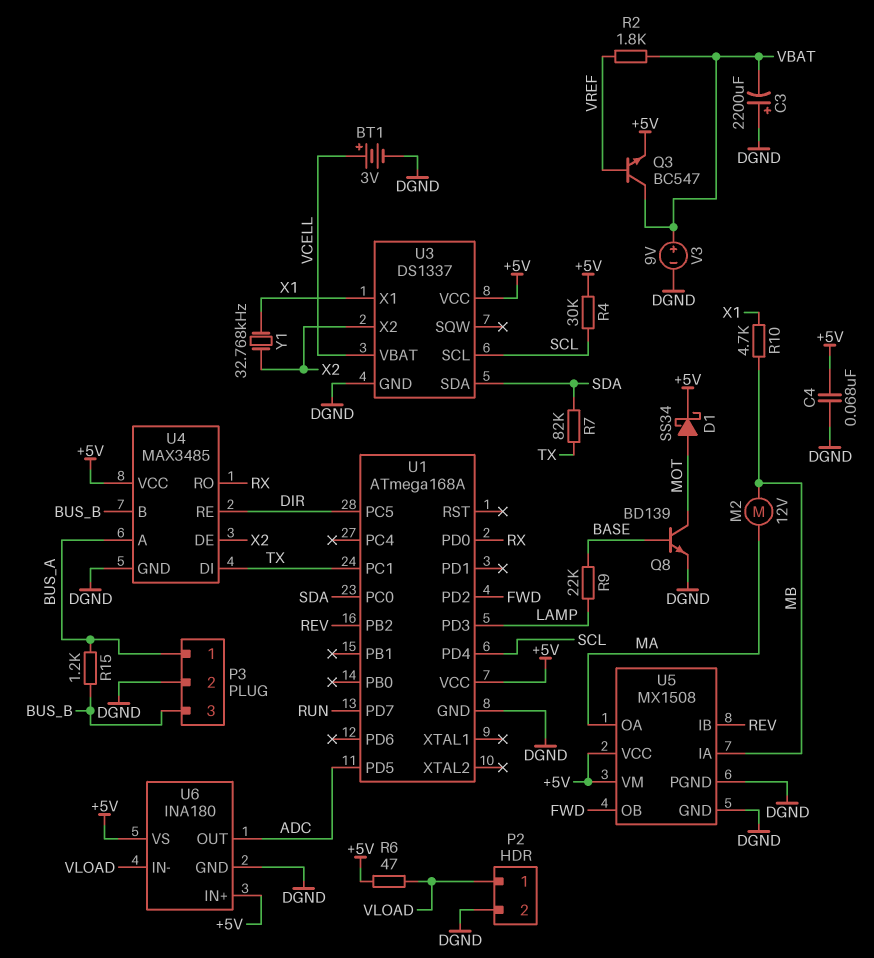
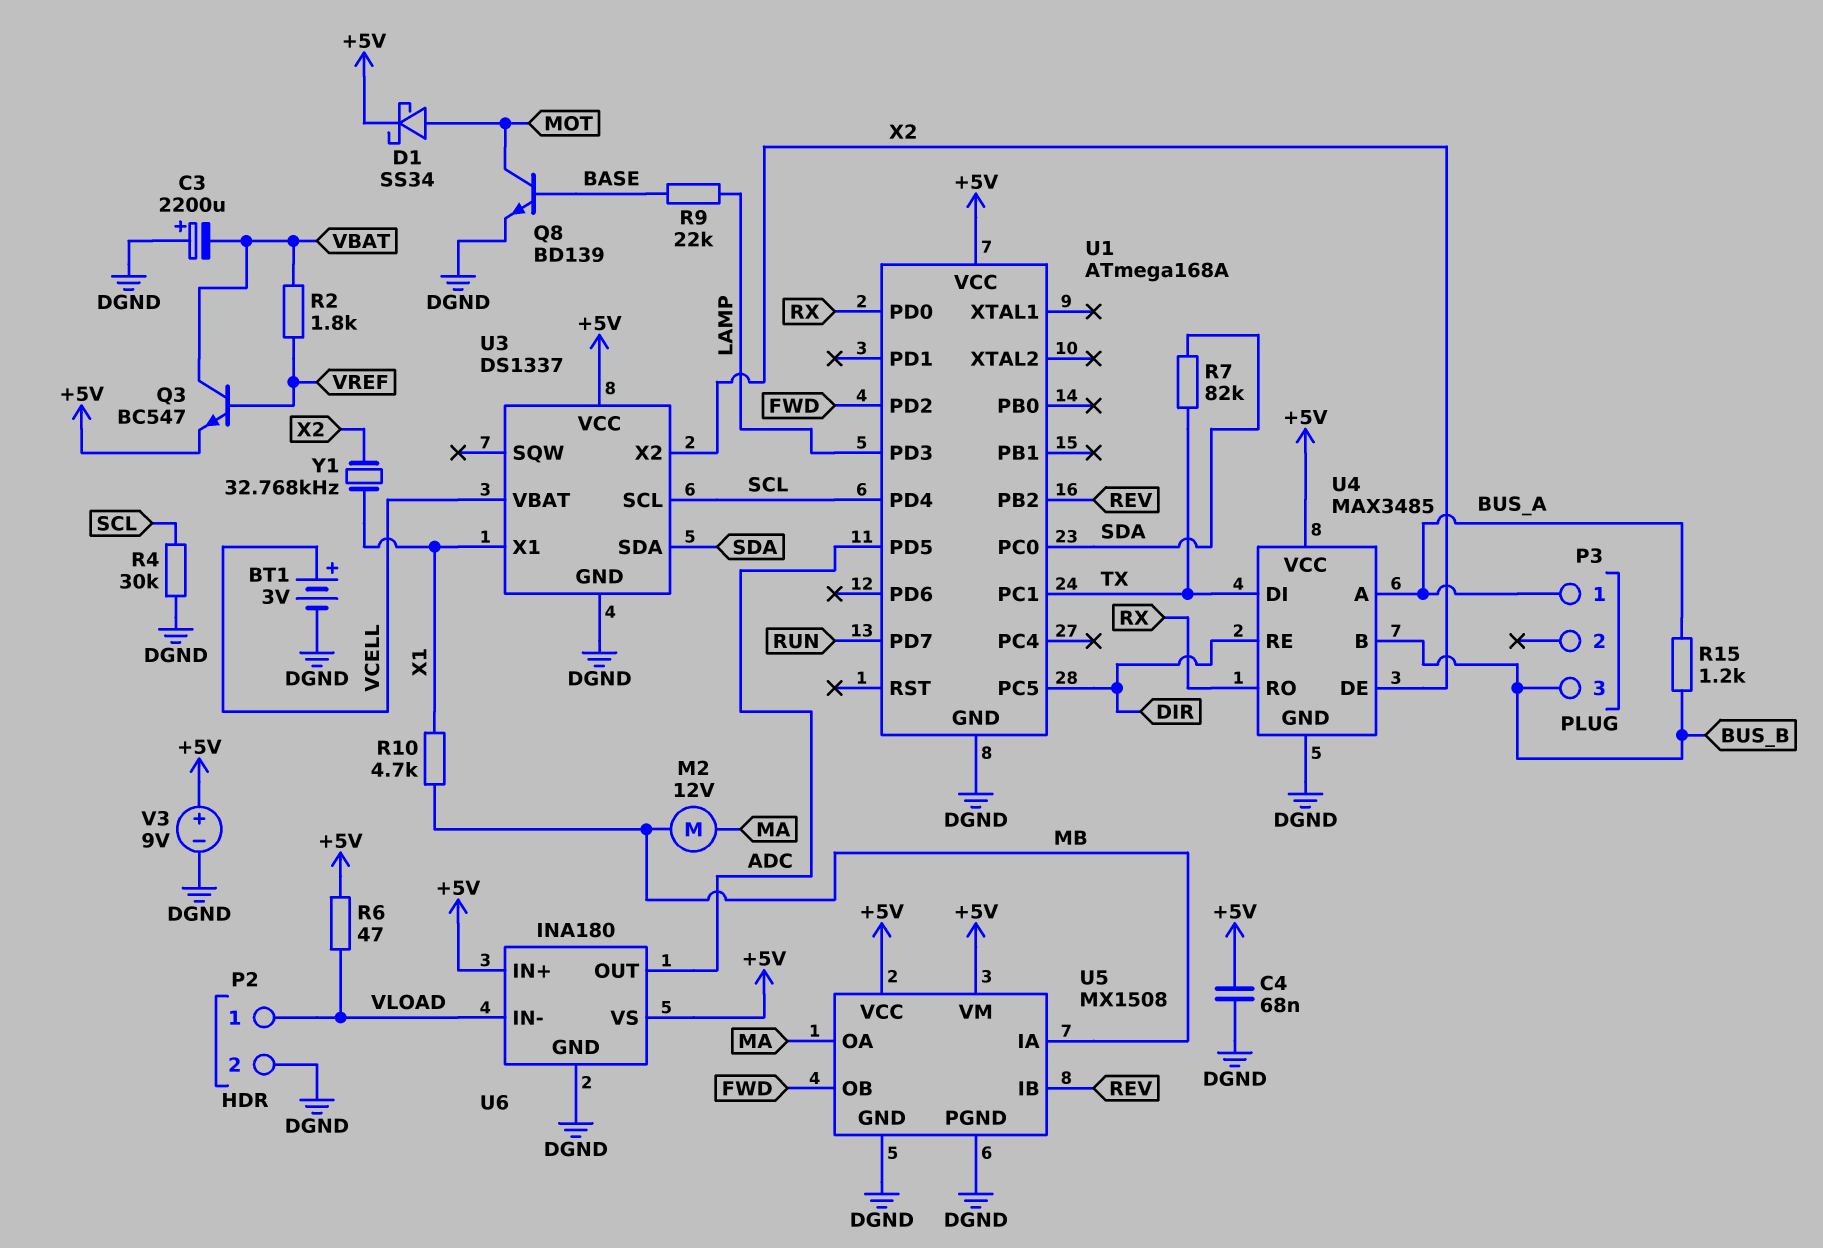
P3 pin 2: DGND -> none
R4: 30k (+5V, SCL) -> 30k (DGND, SCL)
V3: 9V (plus VBAT, minus DGND) -> 9V (plus +5V, minus DGND)

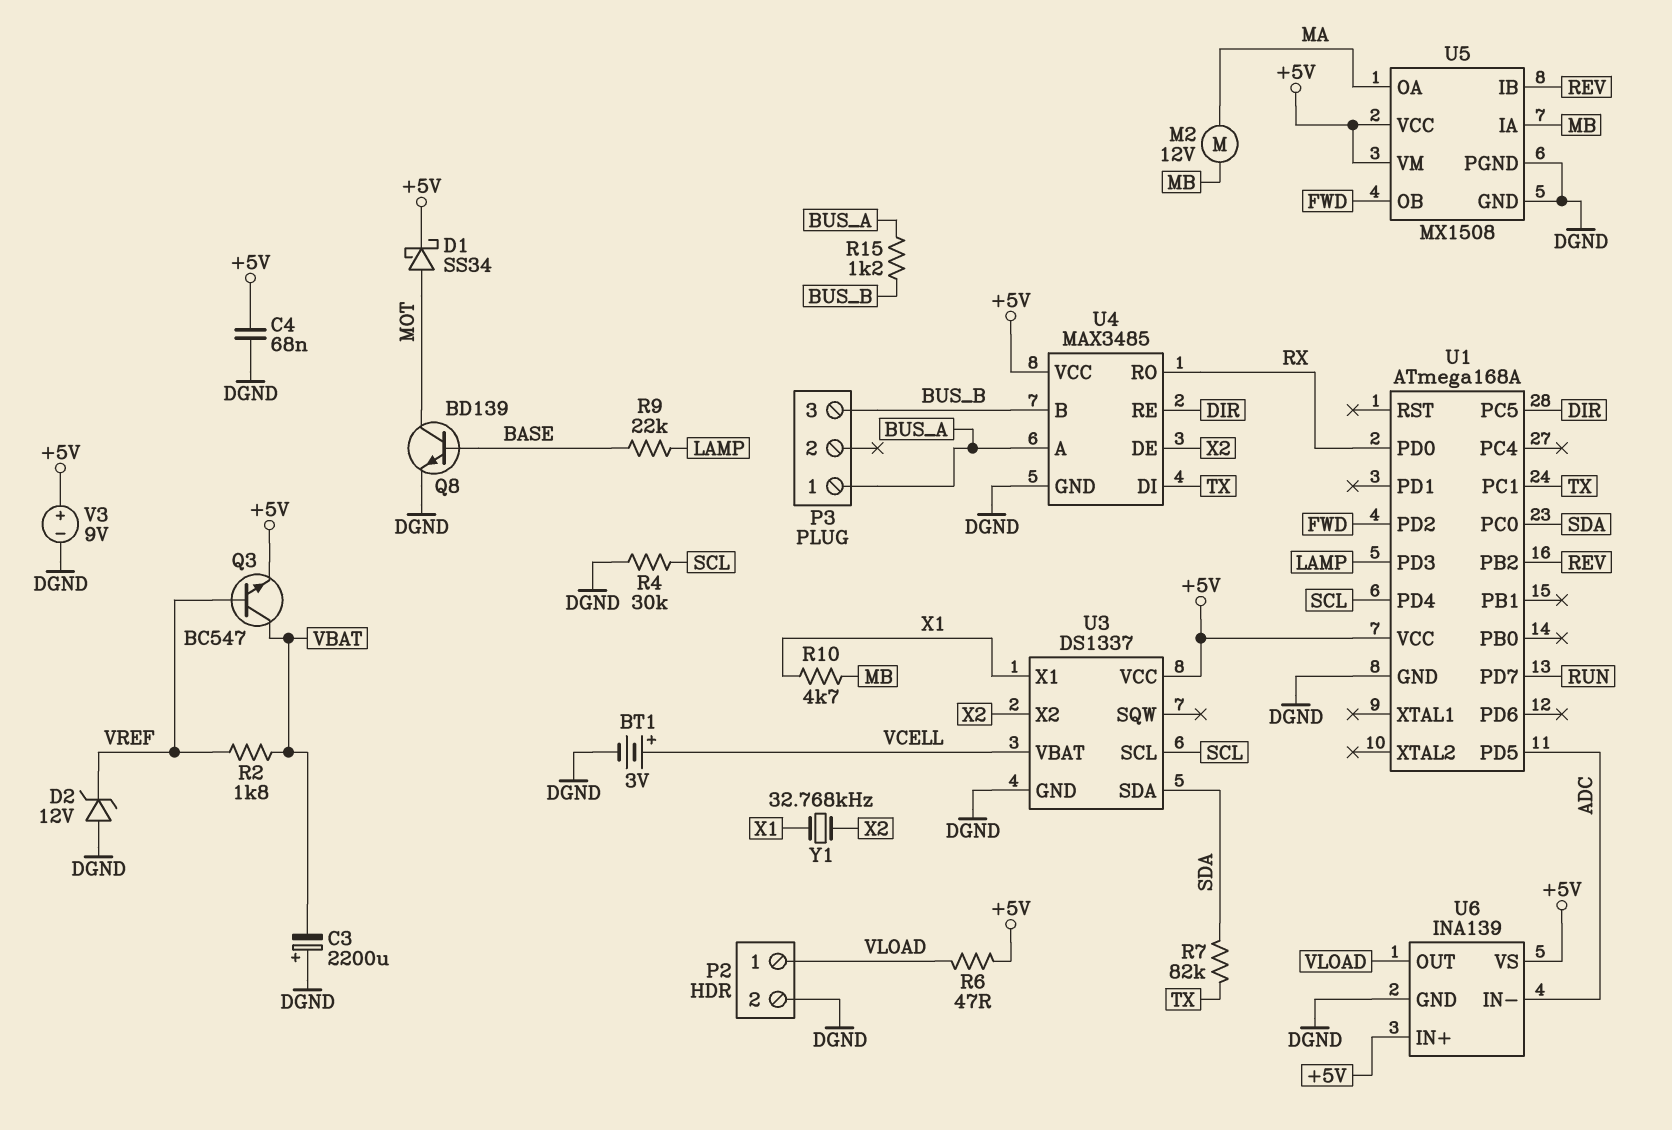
D2: none -> zener 12V (A DGND, K VREF)
U6: INA180 -> INA139
U6 pin IN-: VLOAD -> ADC
U6 pin OUT: ADC -> VLOAD

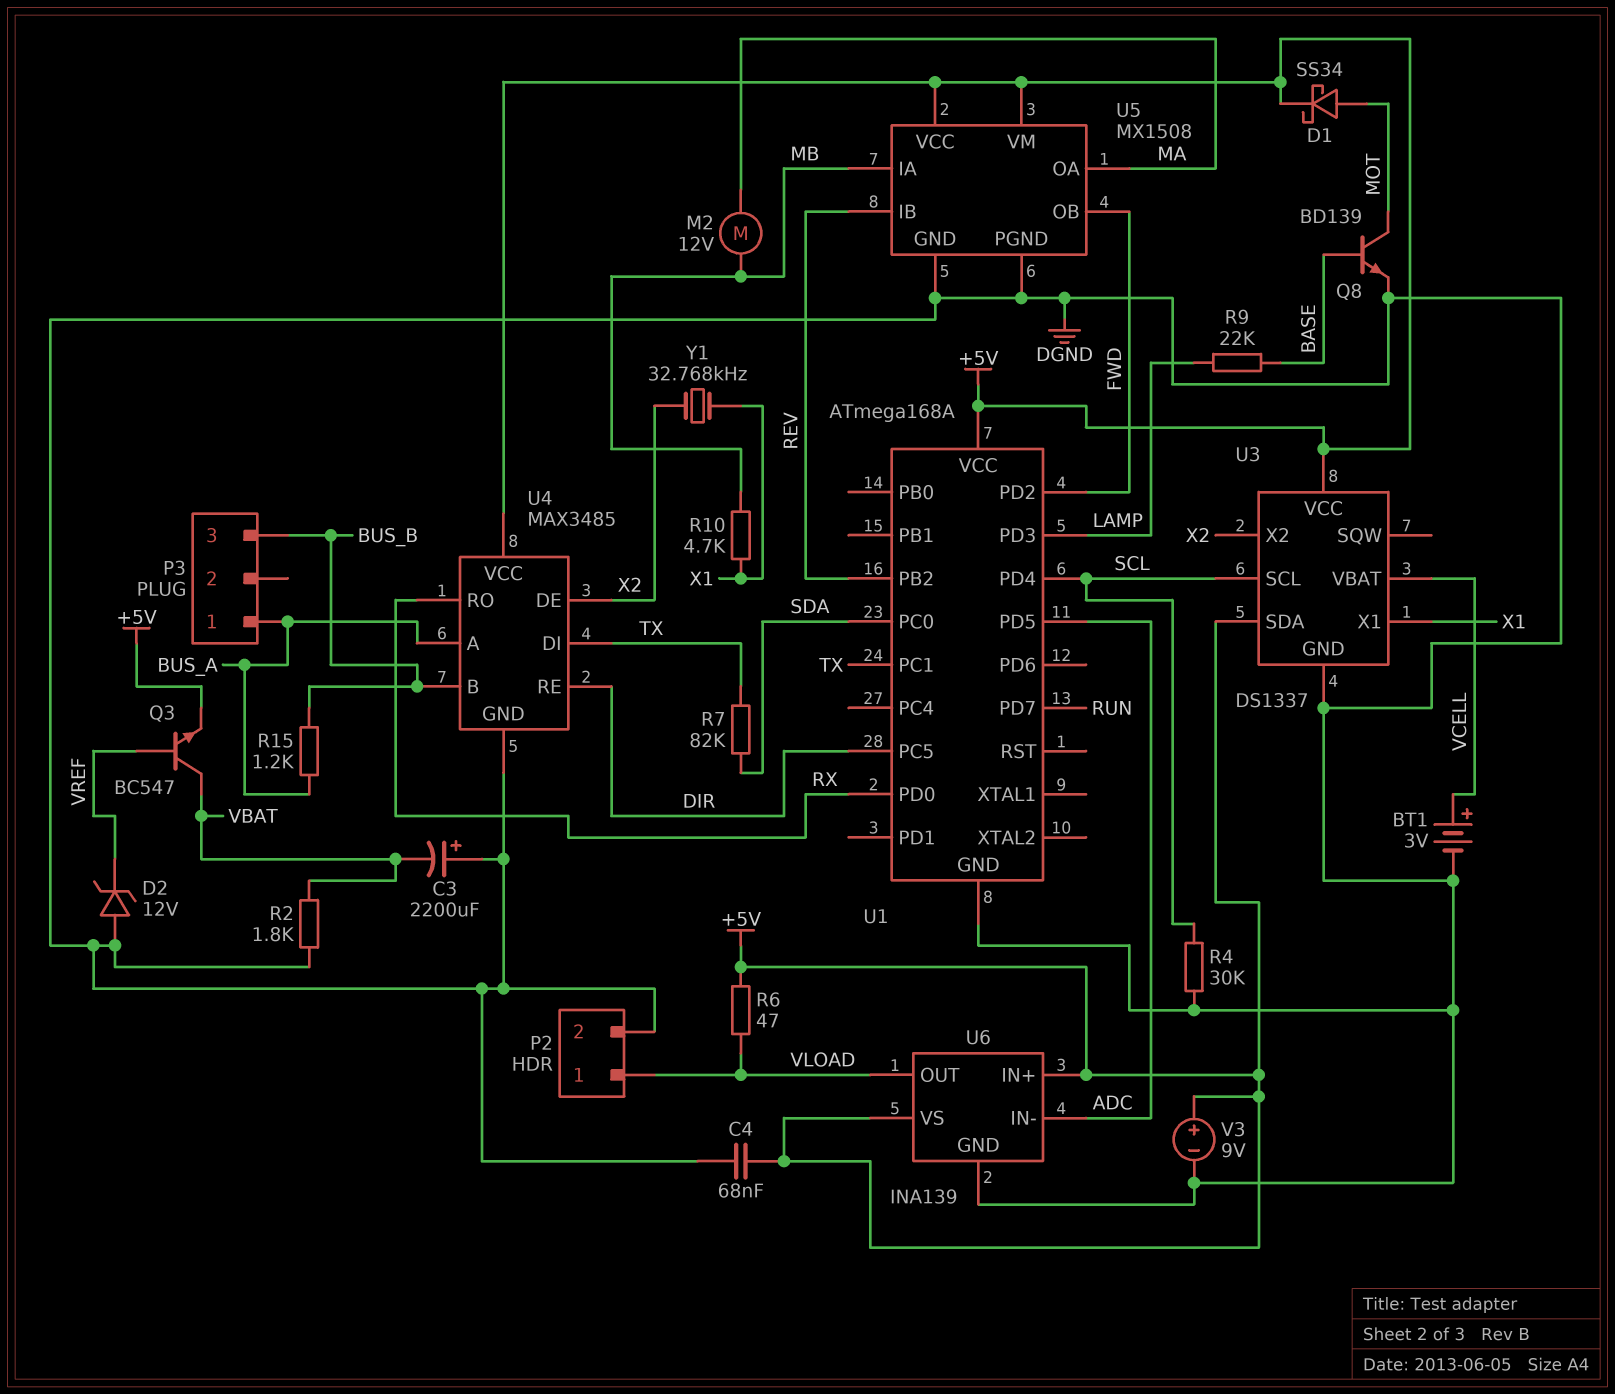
R2: 1.8k (VBAT, VREF) -> 1.8k (DGND, VBAT)
U3 pin SDA: SDA -> +5V

